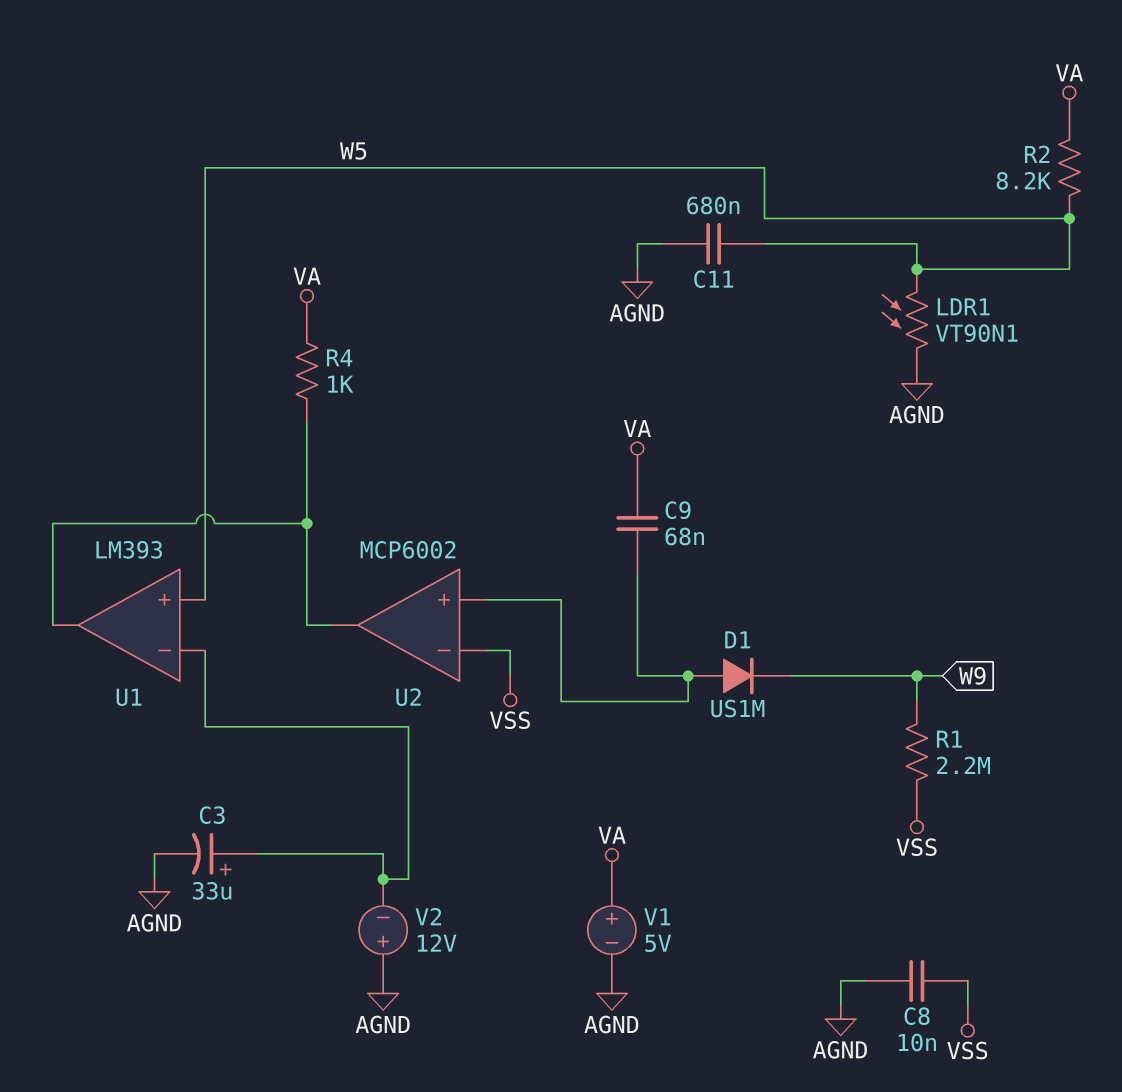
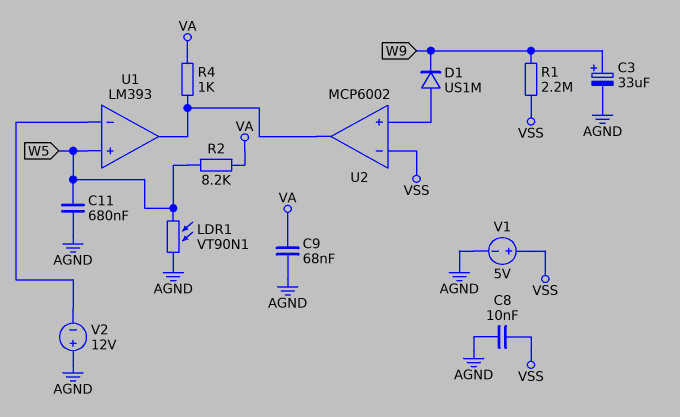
C3: 33uF (plus U1/in-, minus AGND) -> 33uF (plus W9, minus AGND)
C9: 68nF (U2/in+, VA) -> 68nF (AGND, VA)
V1: 5V (plus VA, minus AGND) -> 5V (plus VSS, minus AGND)

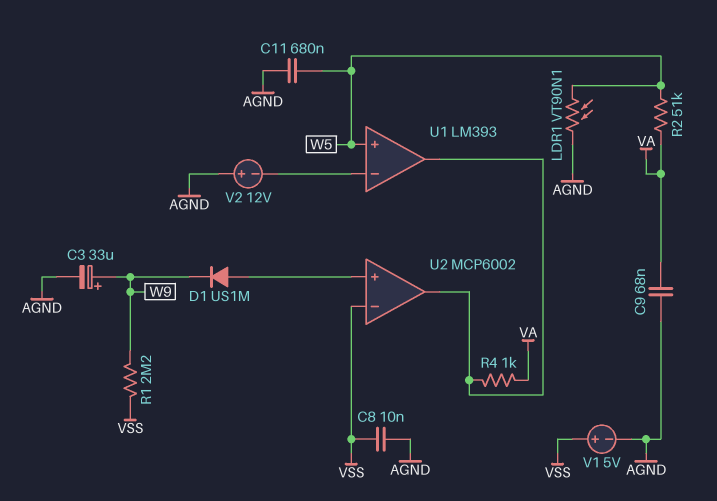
R2: 8.2k (VA, W5) -> 51k (VA, W5)

